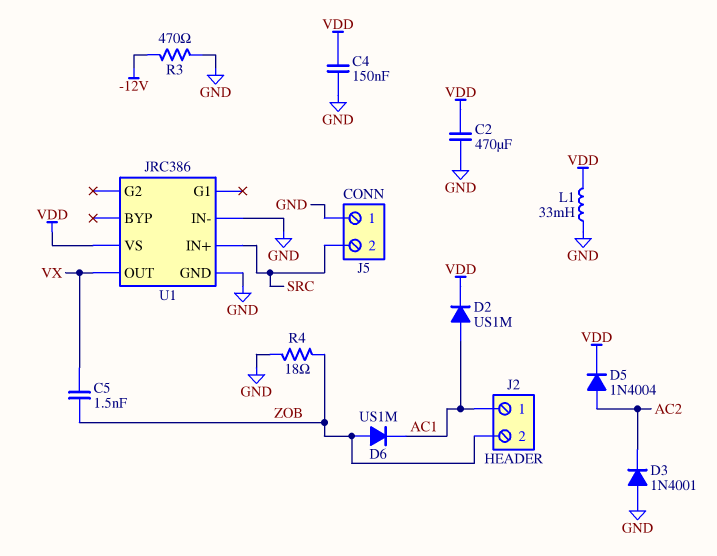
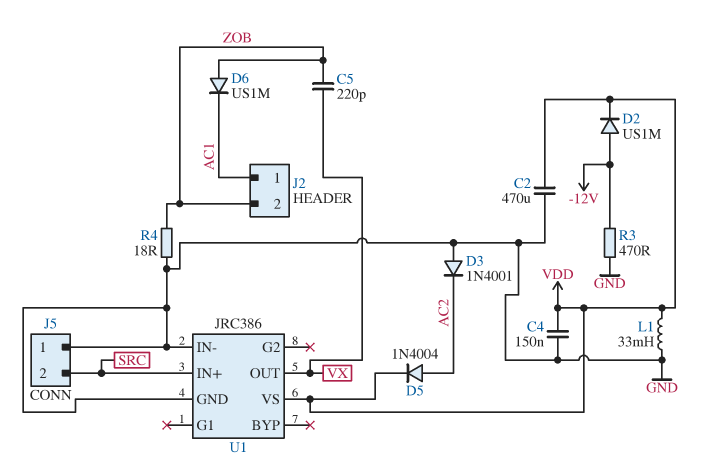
C5: 1.5nF (VX, ZOB) -> 220pF (VX, ZOB)
D2: diode US1M (A AC1, K VDD) -> diode US1M (A -12V, K VDD)

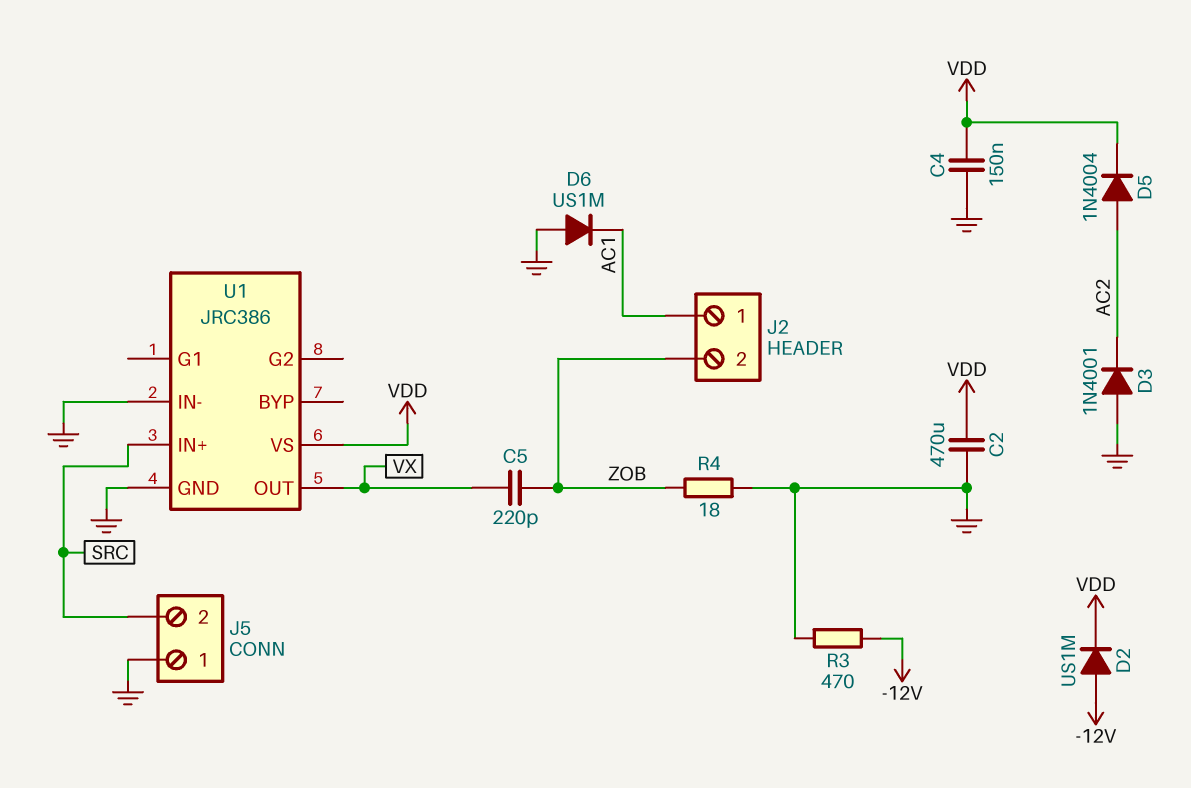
D6: diode US1M (A ZOB, K AC1) -> diode US1M (A GND, K AC1)
L1: 33mH (GND, VDD) -> none

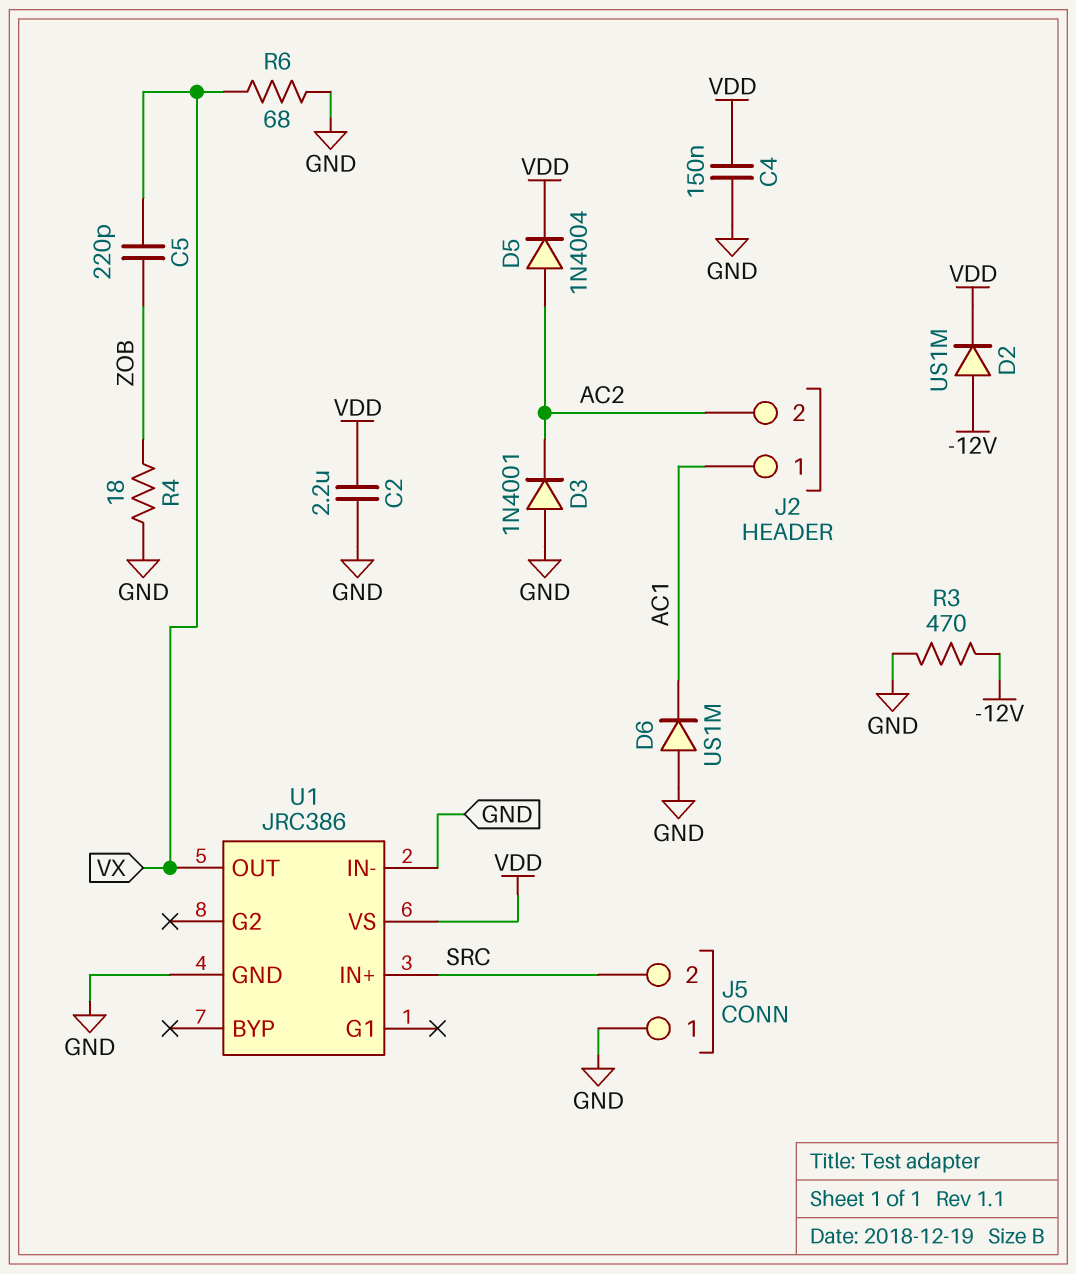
C2: 470uF (GND, VDD) -> 2.2uF (GND, VDD)
J2 pin 2: ZOB -> AC2
R6: none -> 68 (GND, VX)

